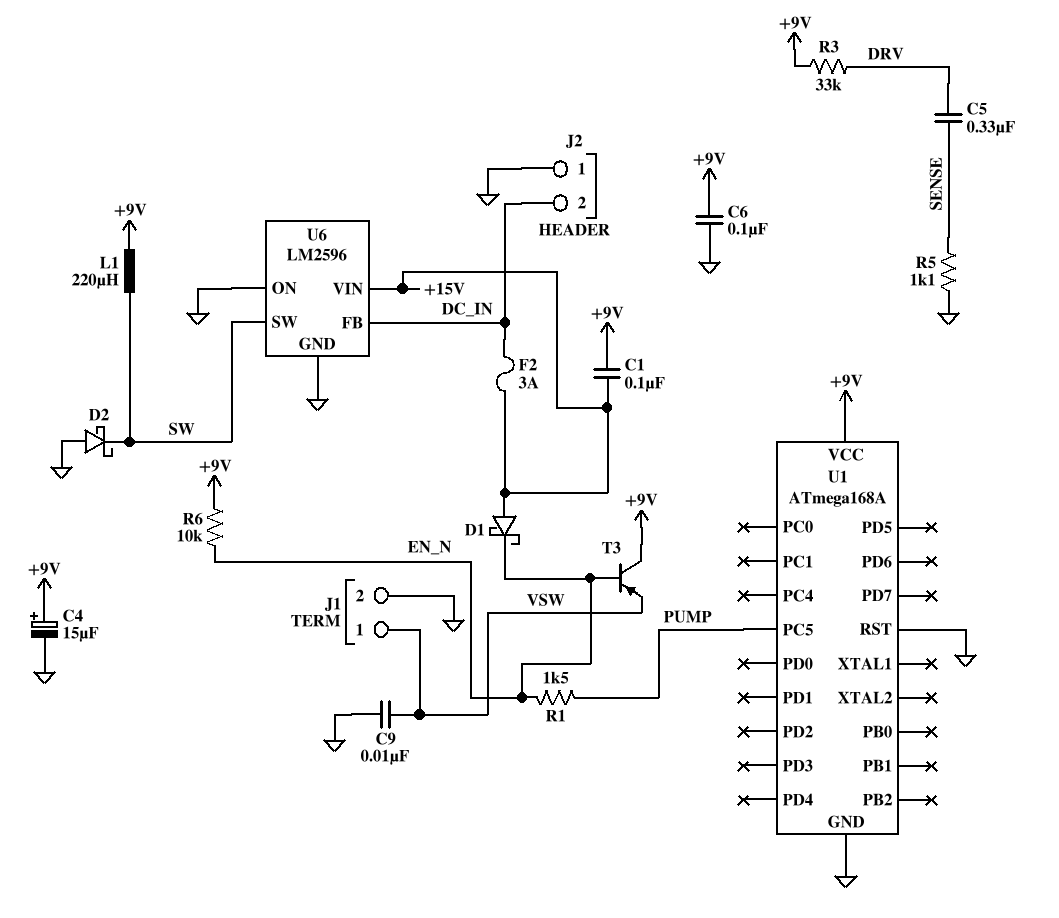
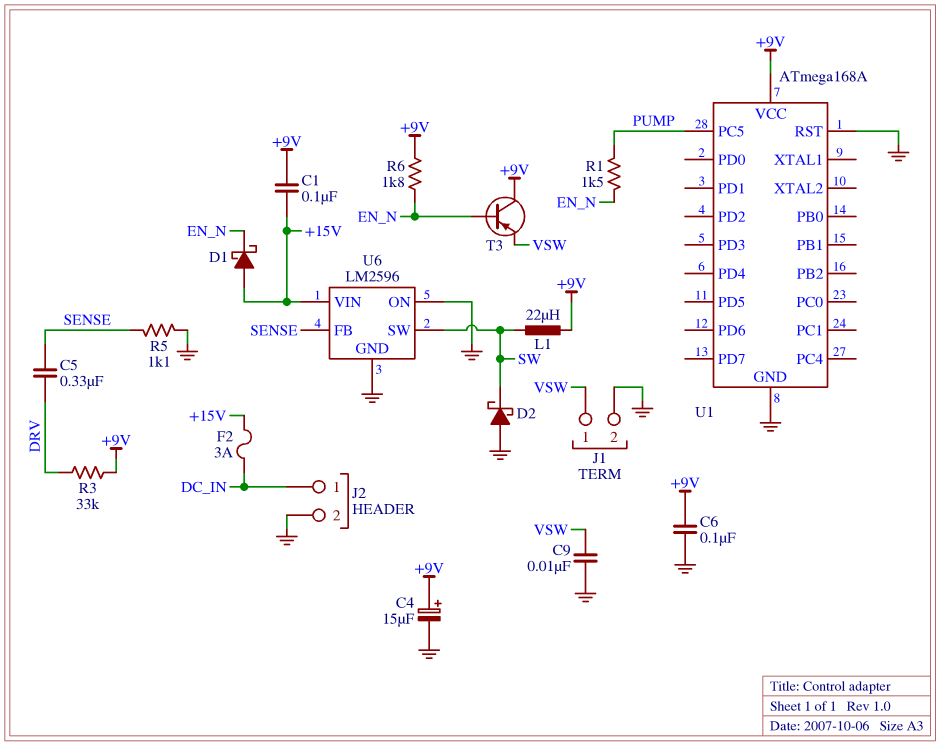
J2 pin 1: GND -> DC_IN
J2 pin 2: DC_IN -> GND
L1: 220uH (+9V, SW) -> 22uH (+9V, SW)
R6: 10k (+9V, EN_N) -> 1.8k (+9V, EN_N)
U6 pin FB: DC_IN -> SENSE

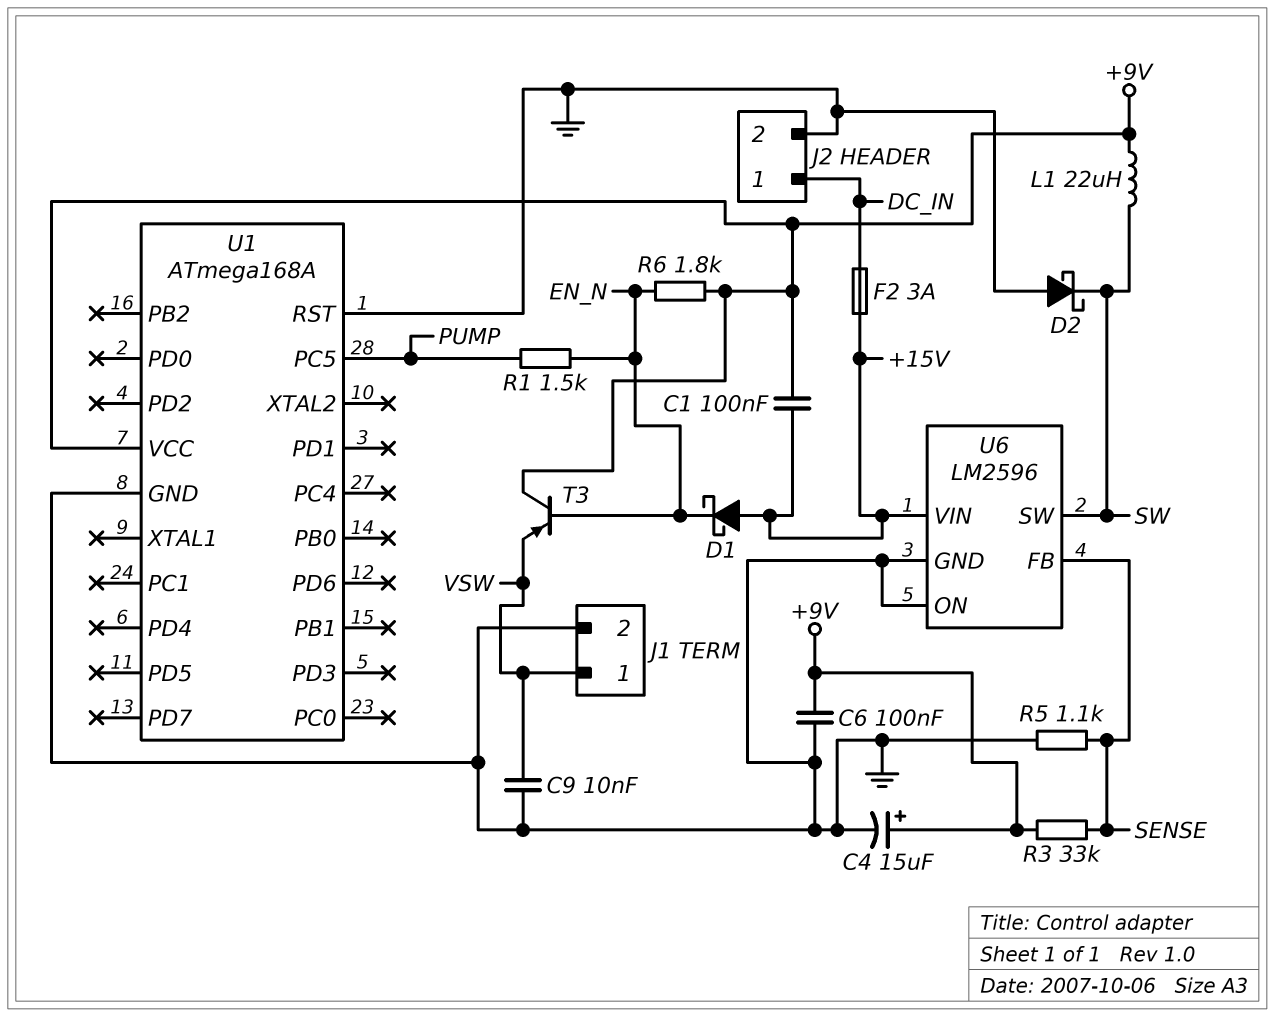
C5: 330nF (DRV, SENSE) -> none
R3: 33k (+9V, DRV) -> 33k (+9V, SENSE)

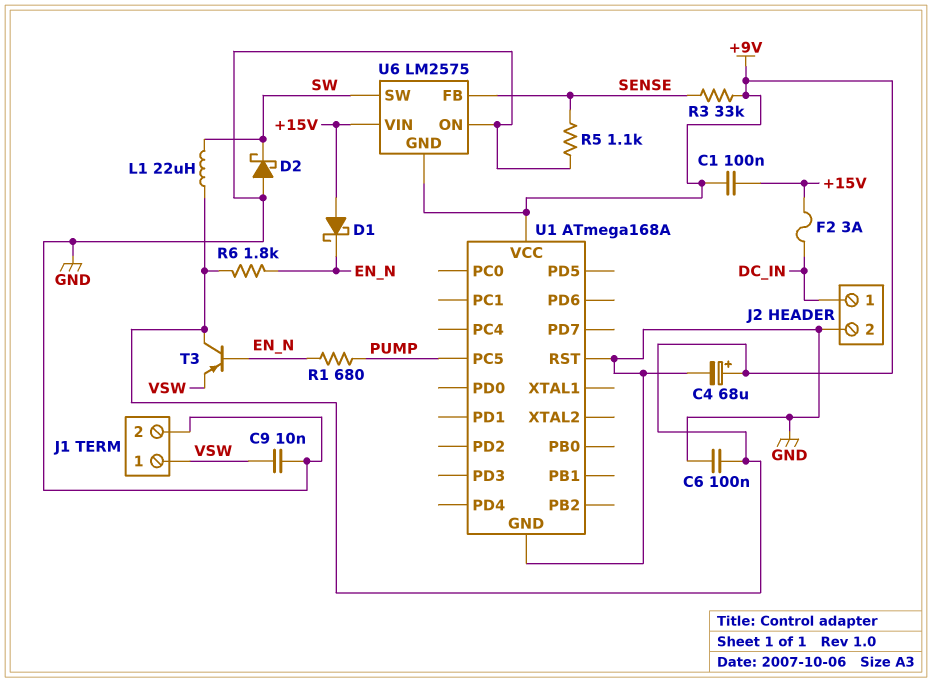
C4: 15uF (plus +9V, minus GND) -> 68uF (plus +9V, minus GND)
R1: 1.5k (EN_N, PUMP) -> 680 (EN_N, PUMP)
U6: LM2596 -> LM2575
U6 pin GND: GND -> +9V

